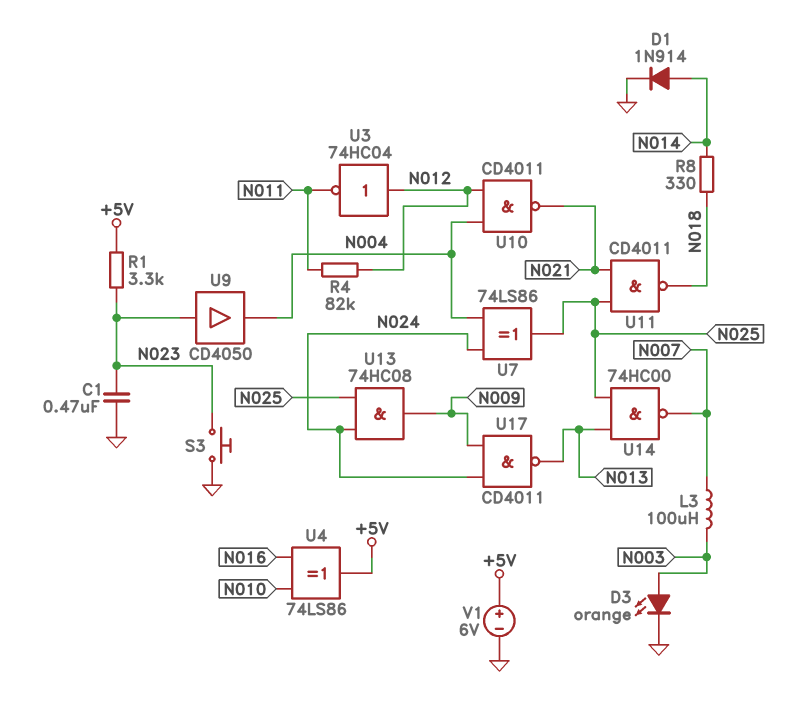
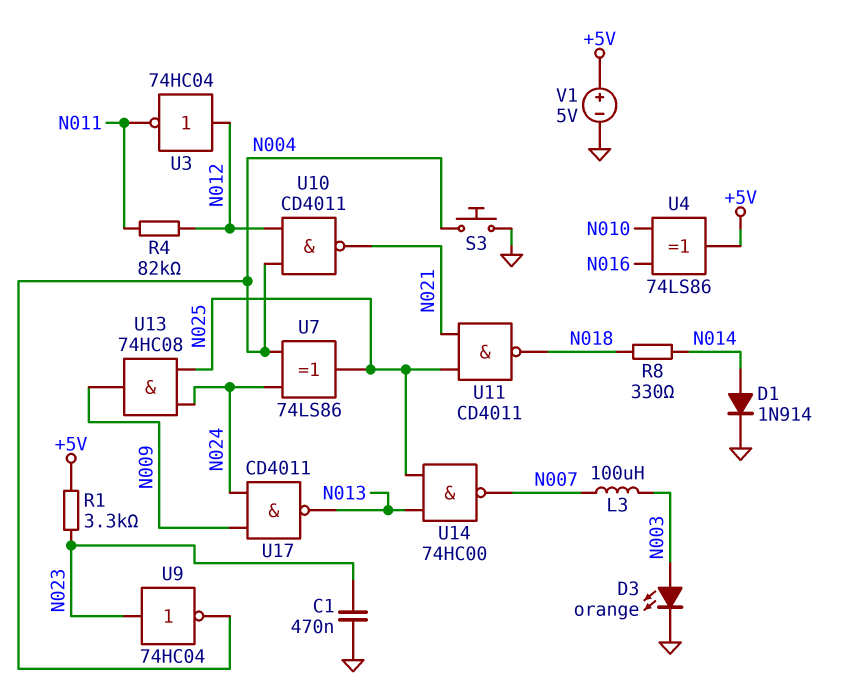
S3: button (GND, N023) -> button (GND, N004)
U9: buffer CD4050 (in N023, out N004) -> NOT 74HC04 (in N023, out N004)
V1: 6V (plus +5V, minus GND) -> 5V (plus +5V, minus GND)

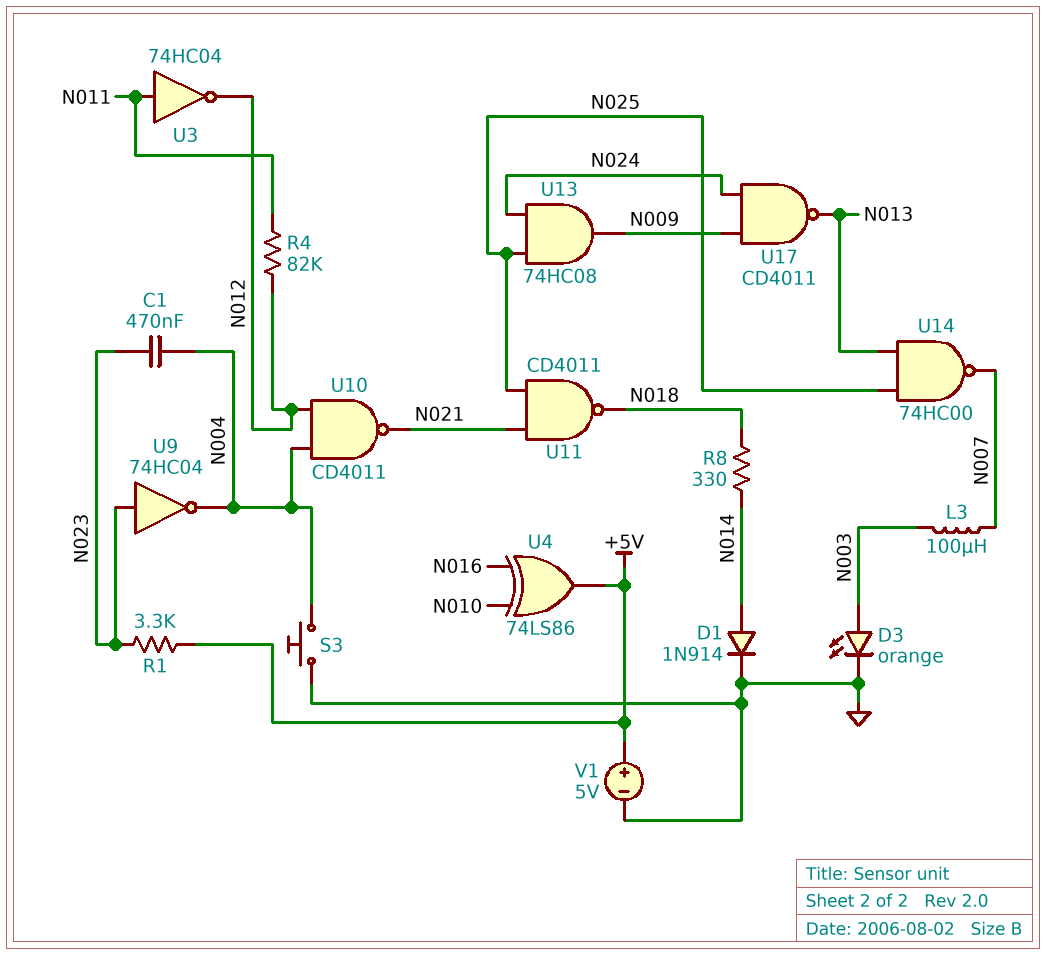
C1: 470nF (GND, N023) -> 470nF (N004, N023)
U3: NOT 74HC04 (in N012, out N011) -> NOT 74HC04 (in N011, out N012)
U7: XOR 74LS86 (in N004, in N024, out N025) -> none

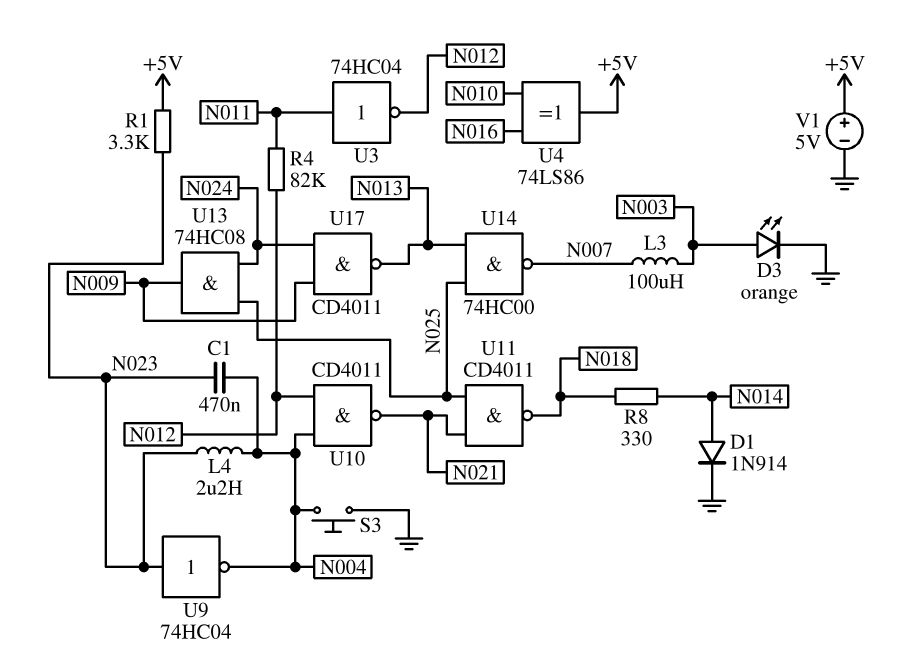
L4: none -> 2.2uH (N004, N023)

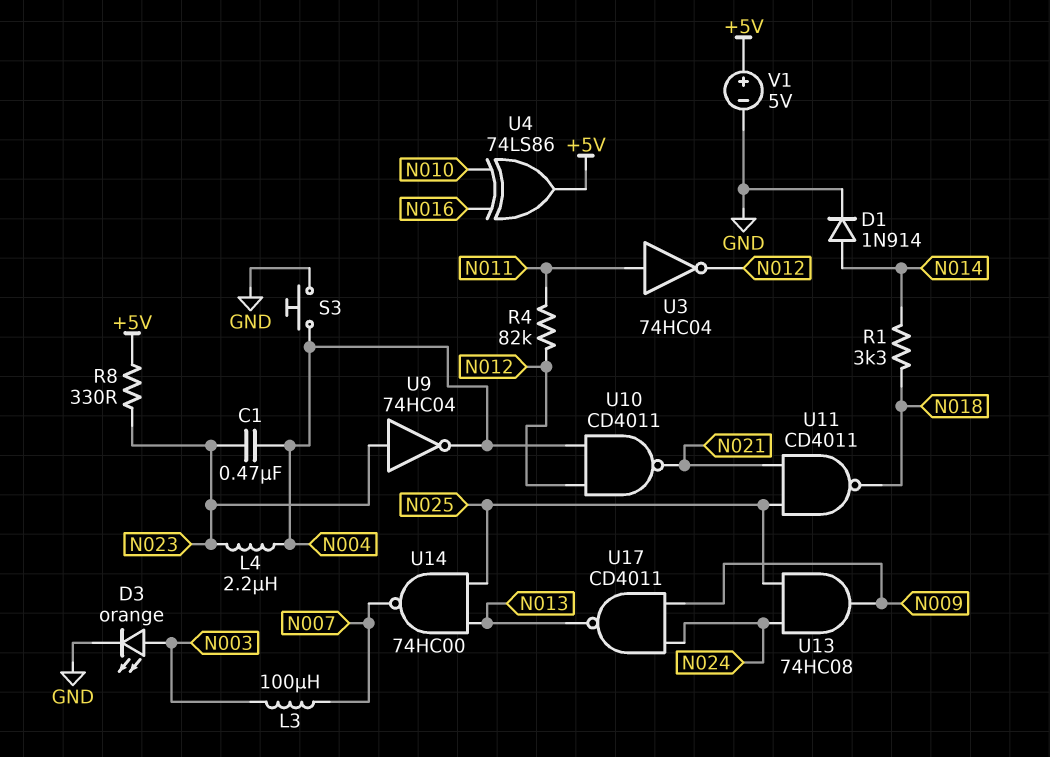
R1: 3.3k (+5V, N023) -> 3.3k (N014, N018)
R8: 330 (N014, N018) -> 330 (+5V, N023)

